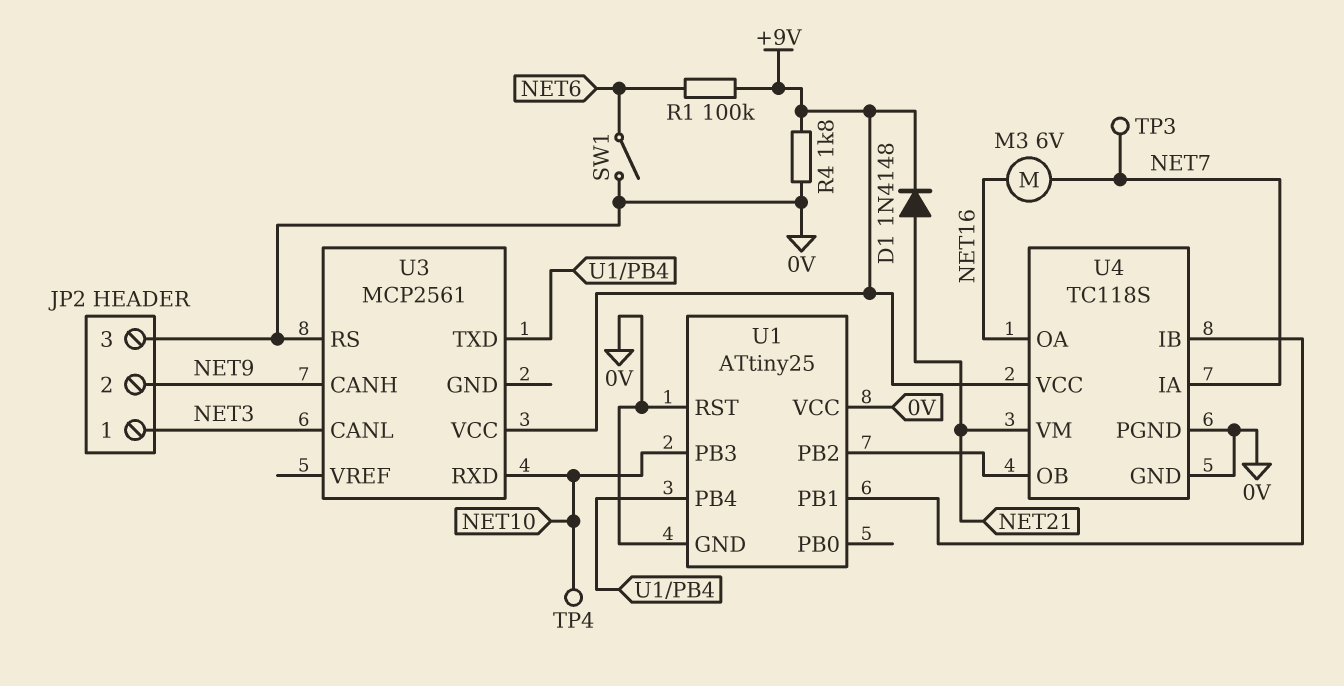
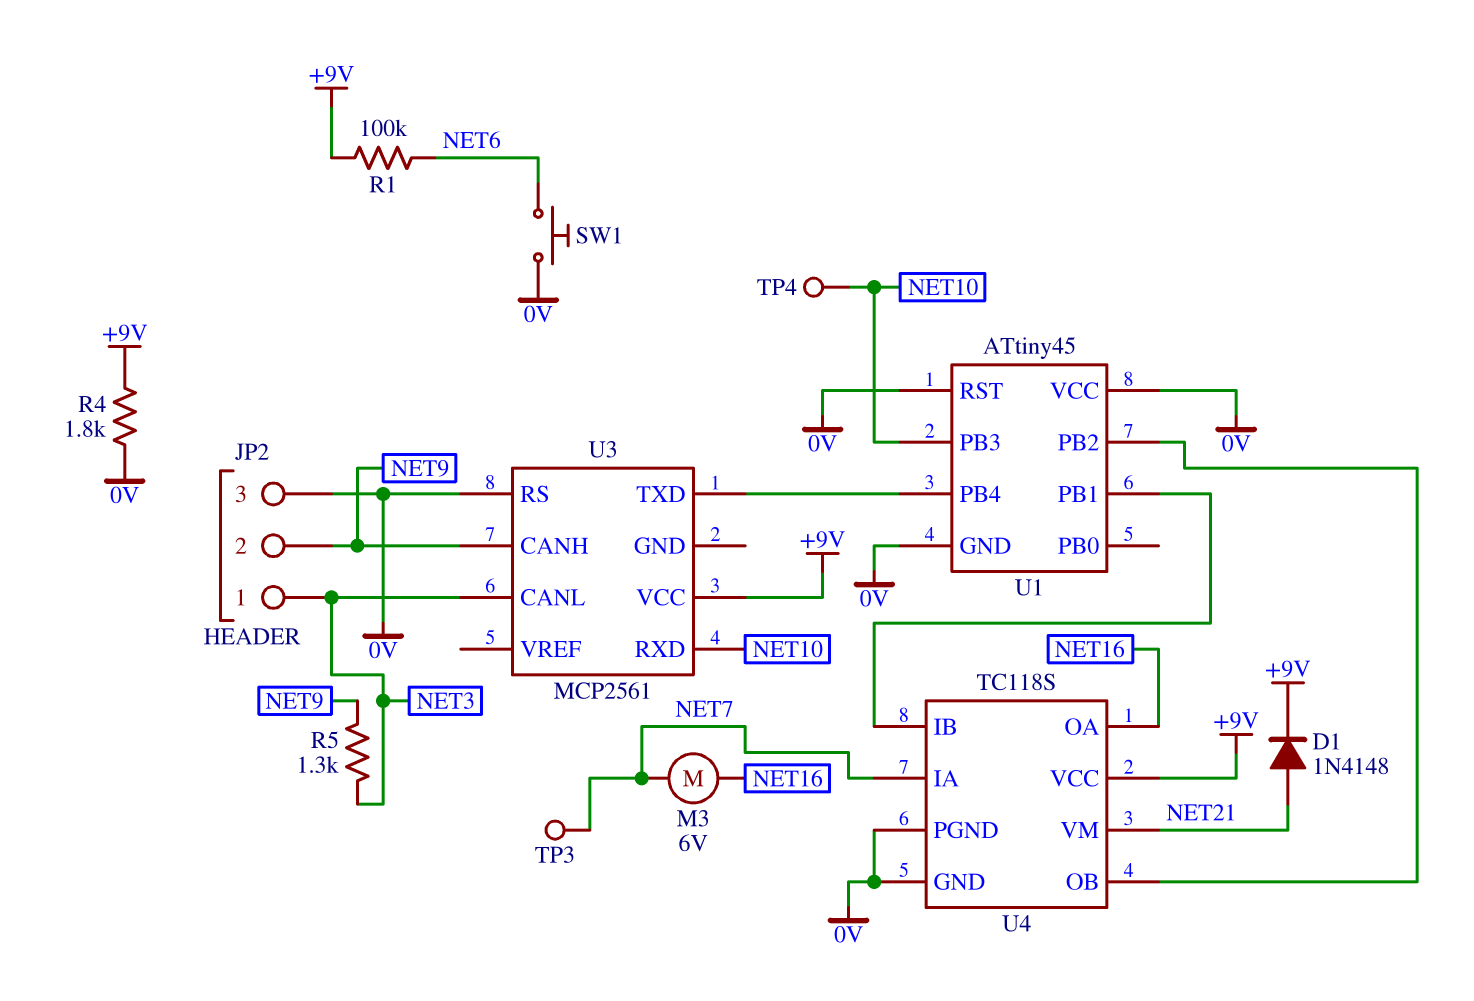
R5: none -> 1.3k (NET3, NET9)
SW1: switch (0V, NET6) -> button (0V, NET6)
U1: ATtiny25 -> ATtiny45

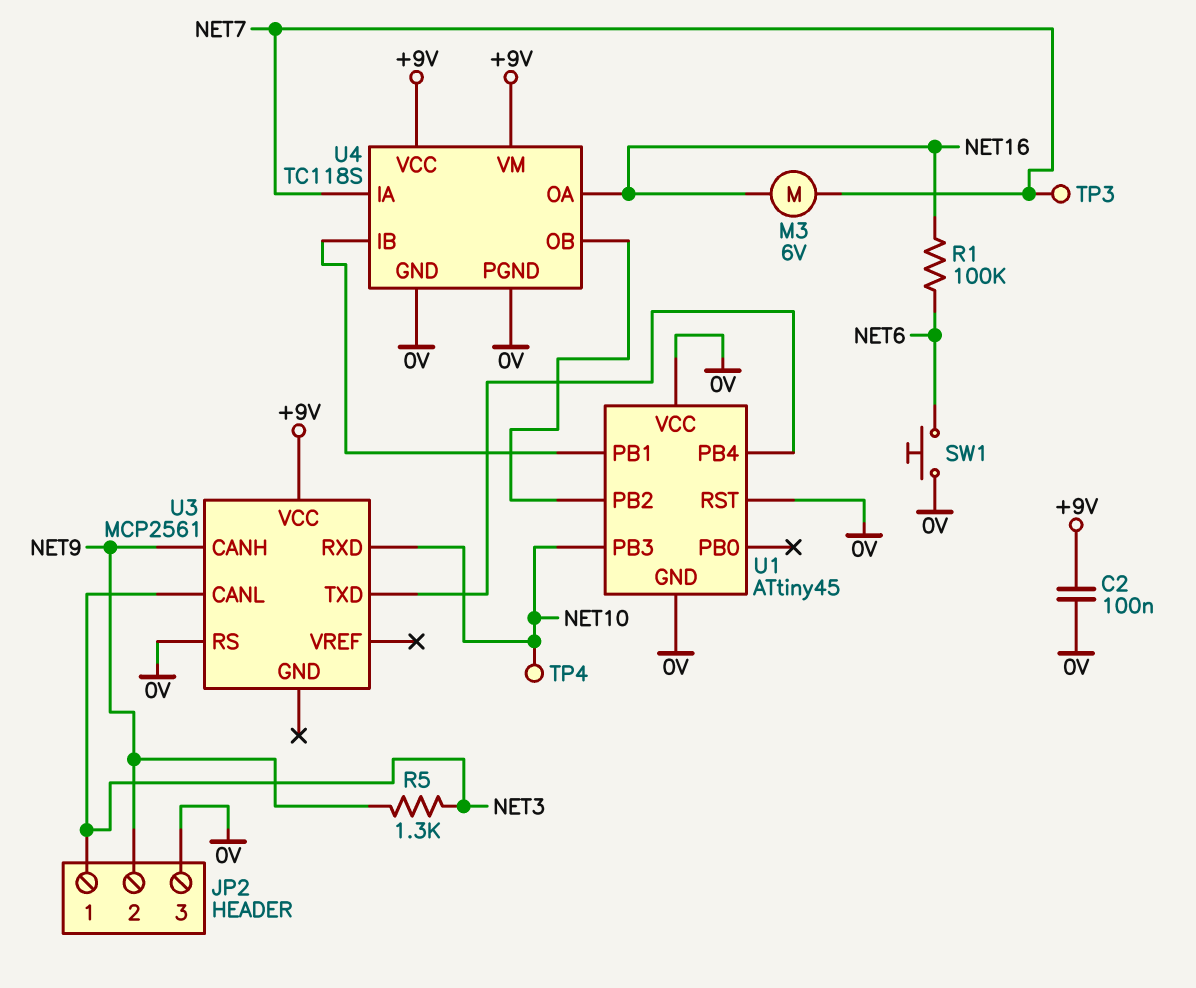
C2: none -> 100nF (+9V, 0V)
D1: diode 1N4148 (A NET21, K +9V) -> none
R1: 100k (+9V, NET6) -> 100k (NET6, NET16)
R4: 1.8k (+9V, 0V) -> none
U4 pin VM: NET21 -> +9V

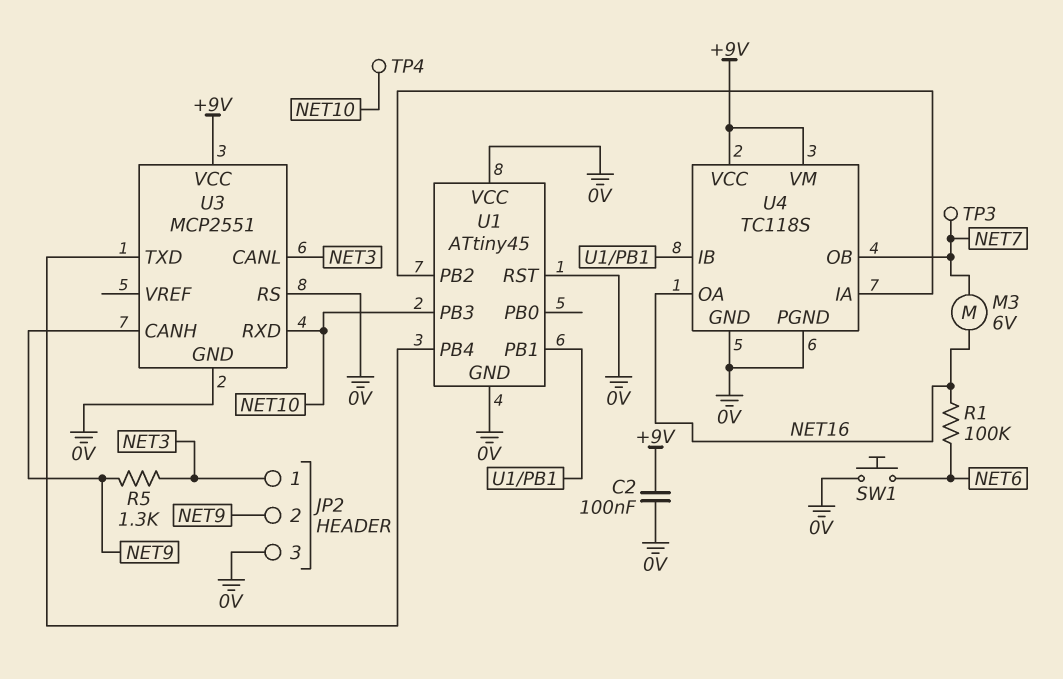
U3: MCP2561 -> MCP2551
U3 pin GND: none -> 0V
U4 pin IA: NET7 -> U1/PB2
U4 pin OB: U1/PB2 -> NET7

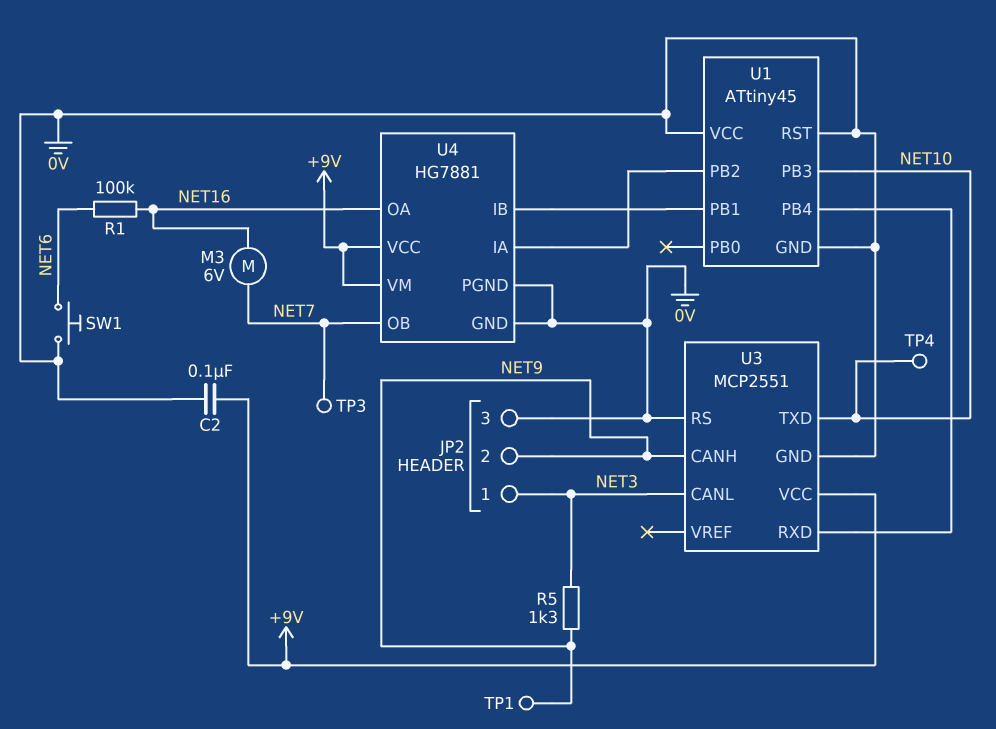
TP1: none -> test point (NET9)
U3 pin RXD: NET10 -> U1/PB4
U3 pin TXD: U1/PB4 -> NET10
U4: TC118S -> HG7881

